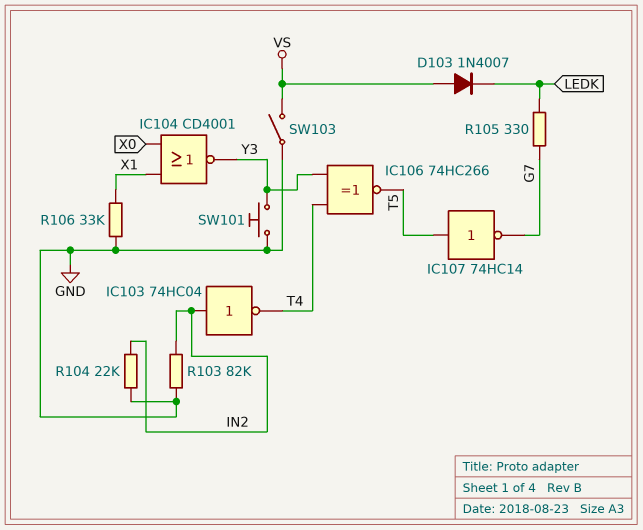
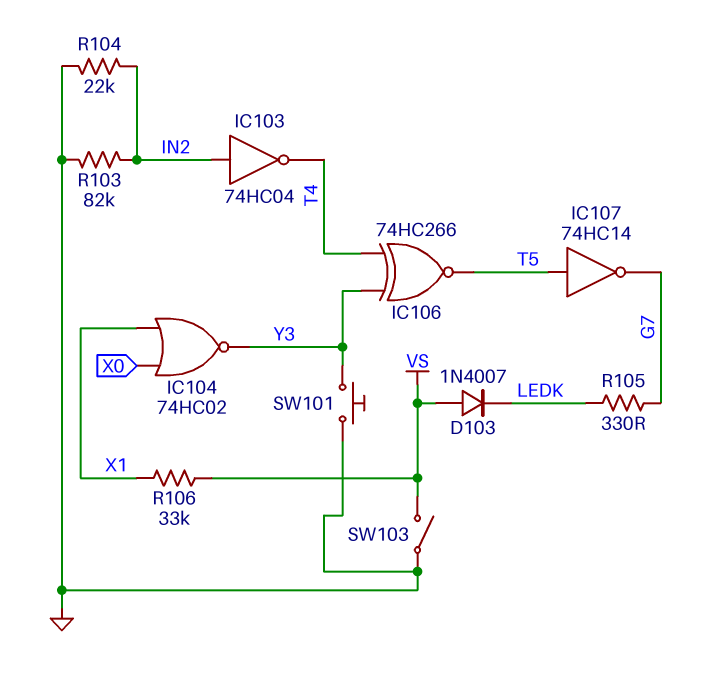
IC104: NOR CD4001 (in X0, in X1, out Y3) -> NOR 74HC02 (in X0, in X1, out Y3)
R106: 33k (GND, X1) -> 33k (VS, X1)

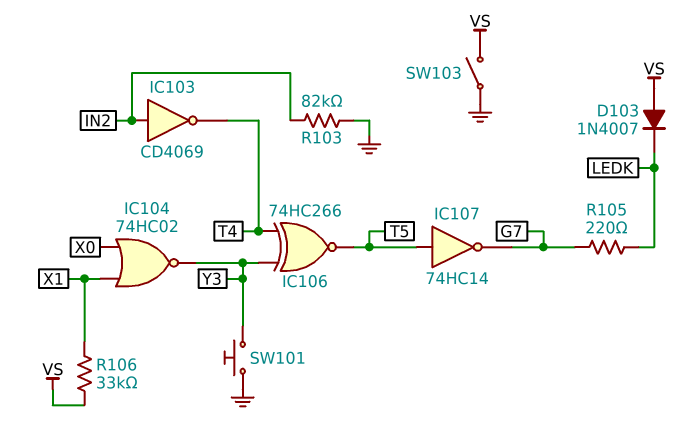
IC103: NOT 74HC04 (in IN2, out T4) -> NOT CD4069 (in IN2, out T4)
R104: 22k (GND, IN2) -> none
R105: 330 (G7, LEDK) -> 220 (G7, LEDK)

